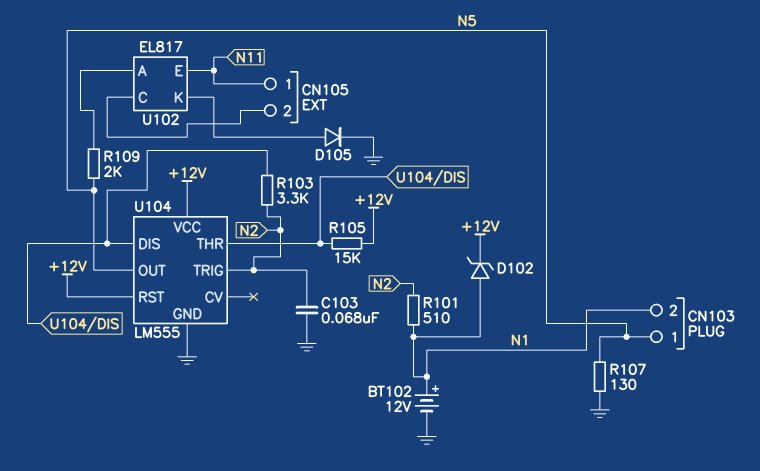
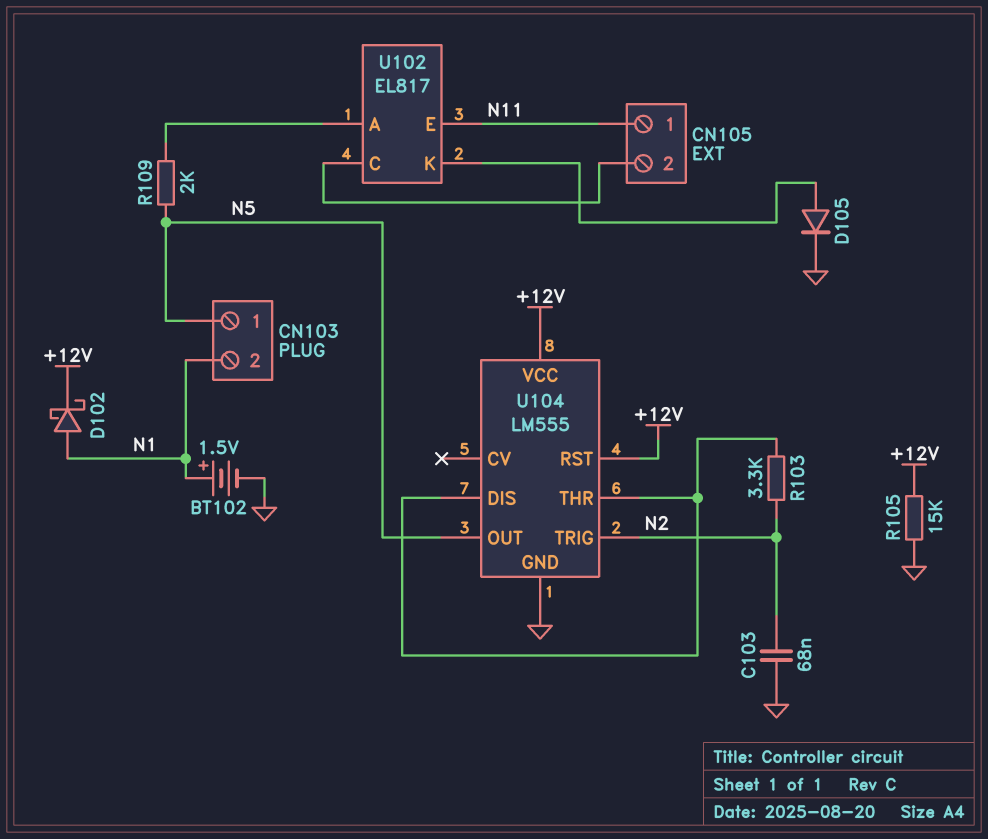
BT102: 12V (plus N1, minus GND) -> 1.5V (plus N1, minus GND)
D102: zener (A N1, K +12V) -> schottky (A N1, K +12V)
R101: 510 (N1, N2) -> none
R105: 15k (+12V, U104/DIS) -> 15k (+12V, GND)
R107: 130 (GND, N5) -> none

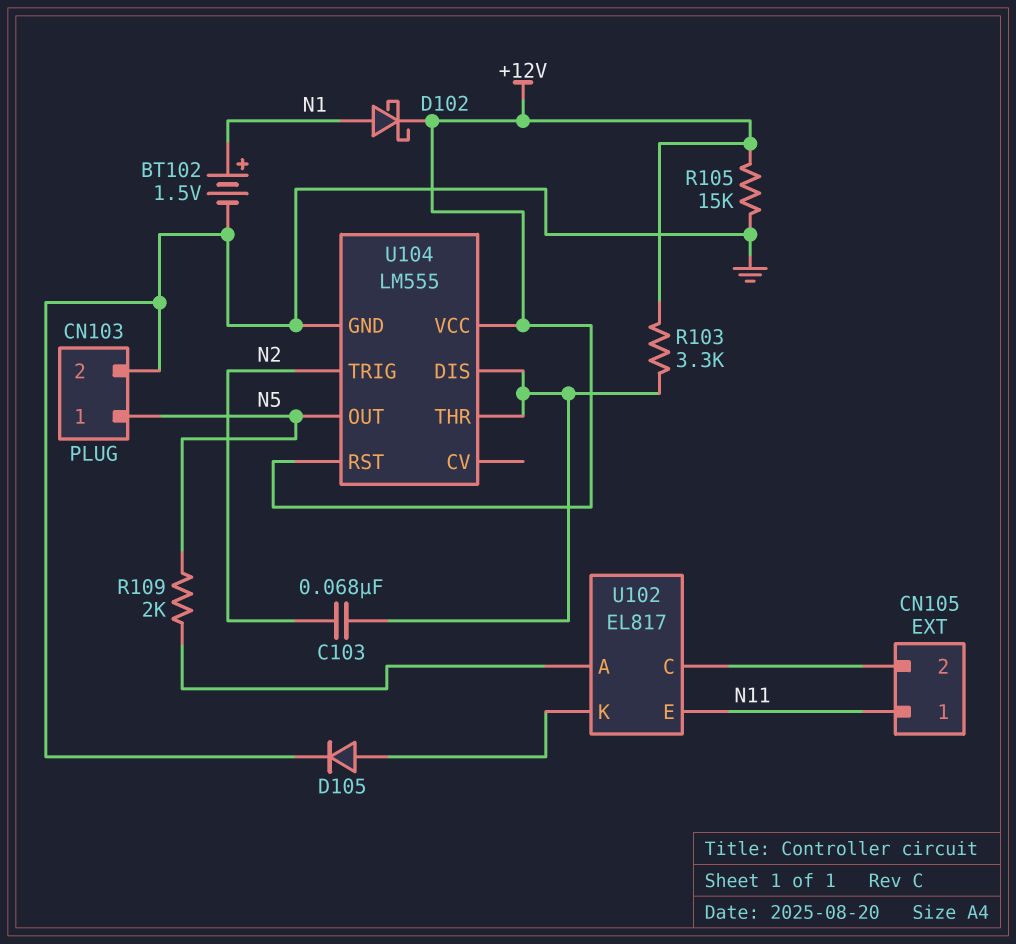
C103: 68nF (GND, N2) -> 68nF (N2, U104/DIS)
CN103 pin 2: N1 -> GND
R103: 3.3k (N2, U104/DIS) -> 3.3k (+12V, U104/DIS)

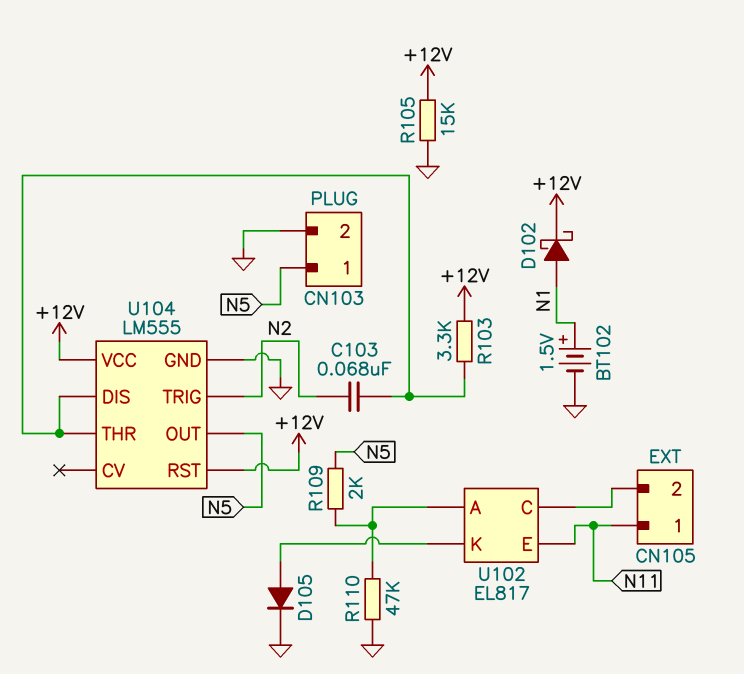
R110: none -> 47k (GND, U102/A)

